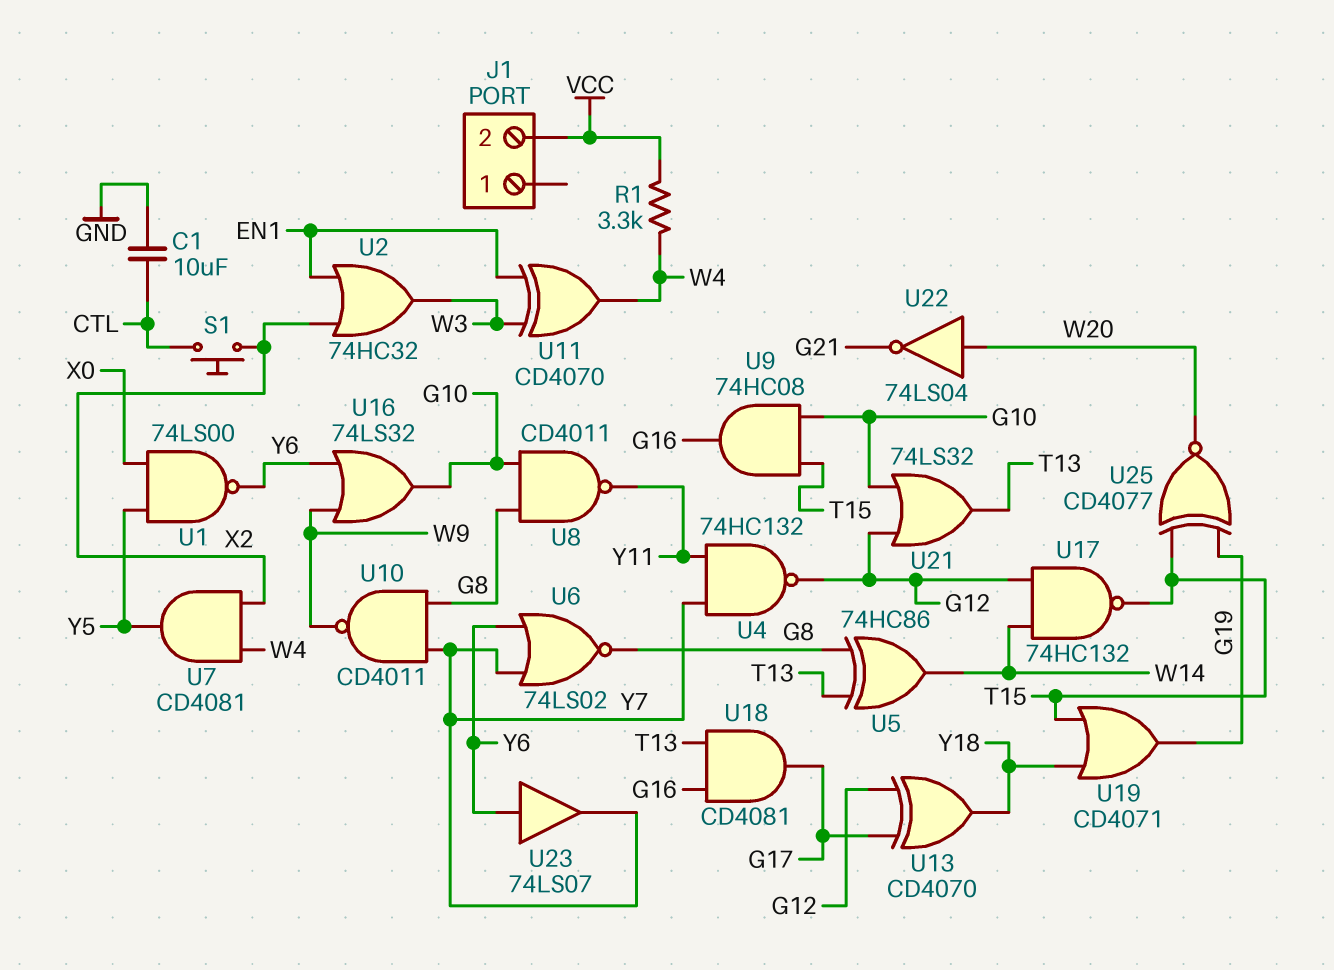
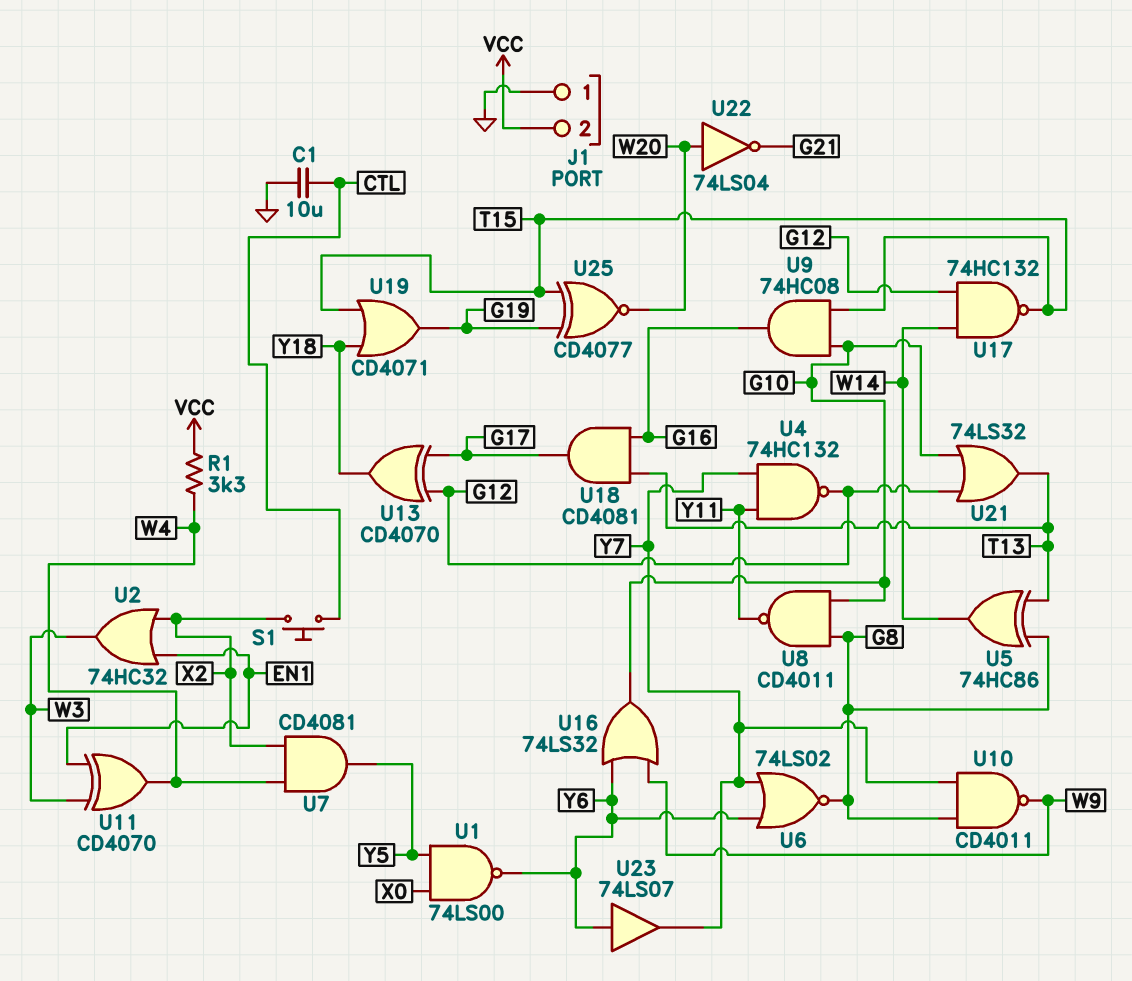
J1 pin 1: none -> GND

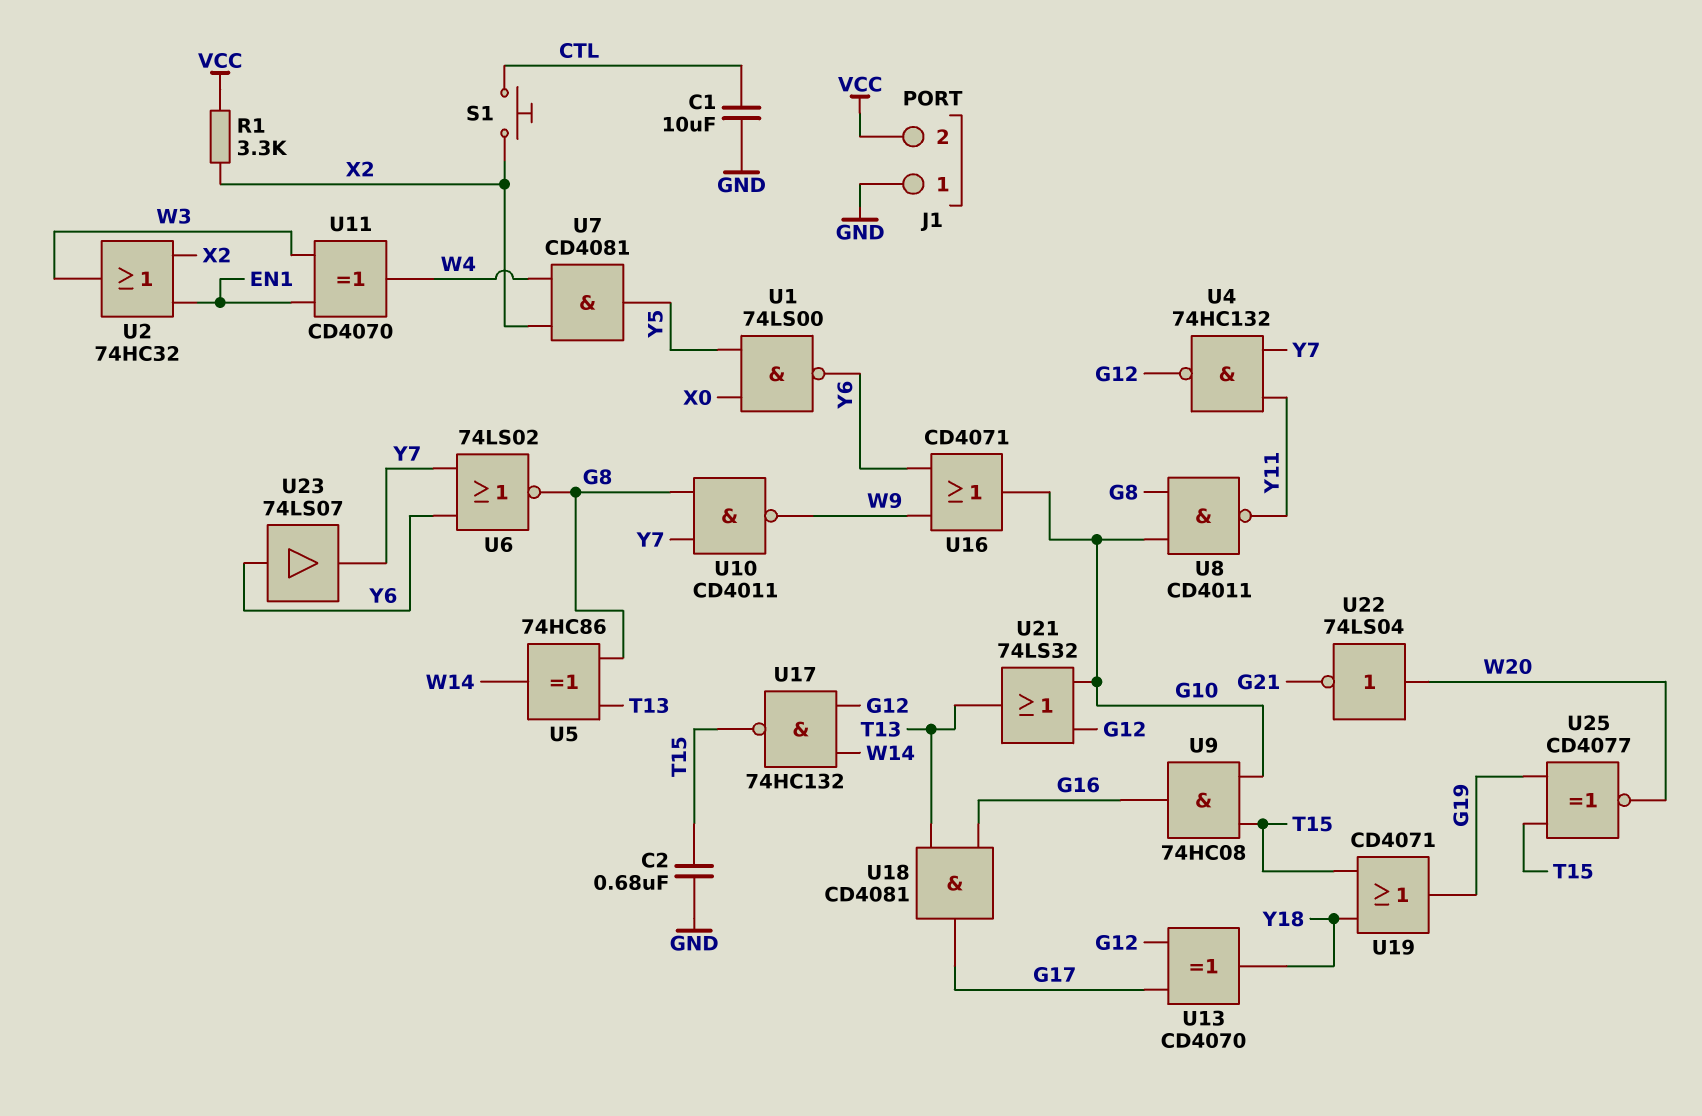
C2: none -> 680nF (GND, T15)
R1: 3.3k (VCC, W4) -> 3.3k (VCC, X2)
U16: OR 74LS32 (in W9, in Y6, out G10) -> OR CD4071 (in W9, in Y6, out G10)

